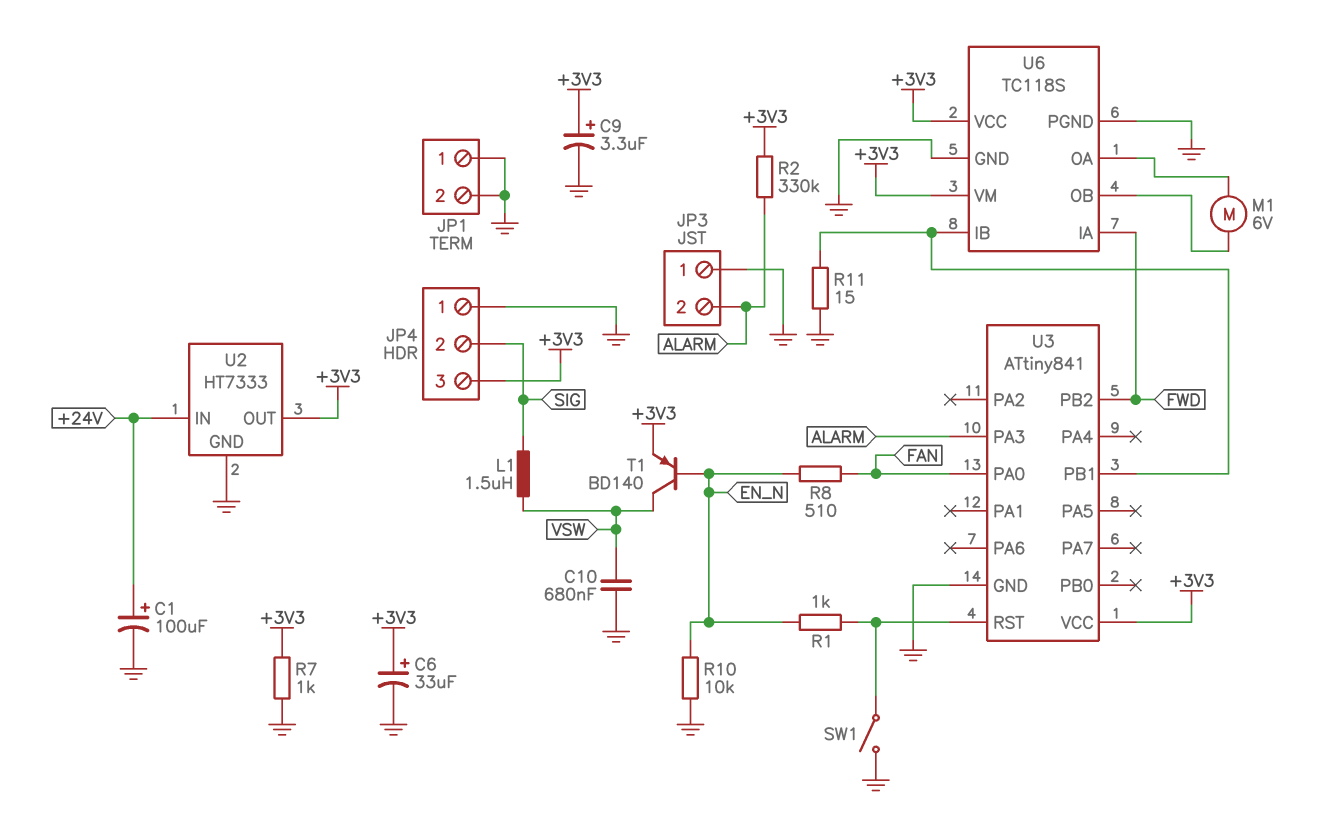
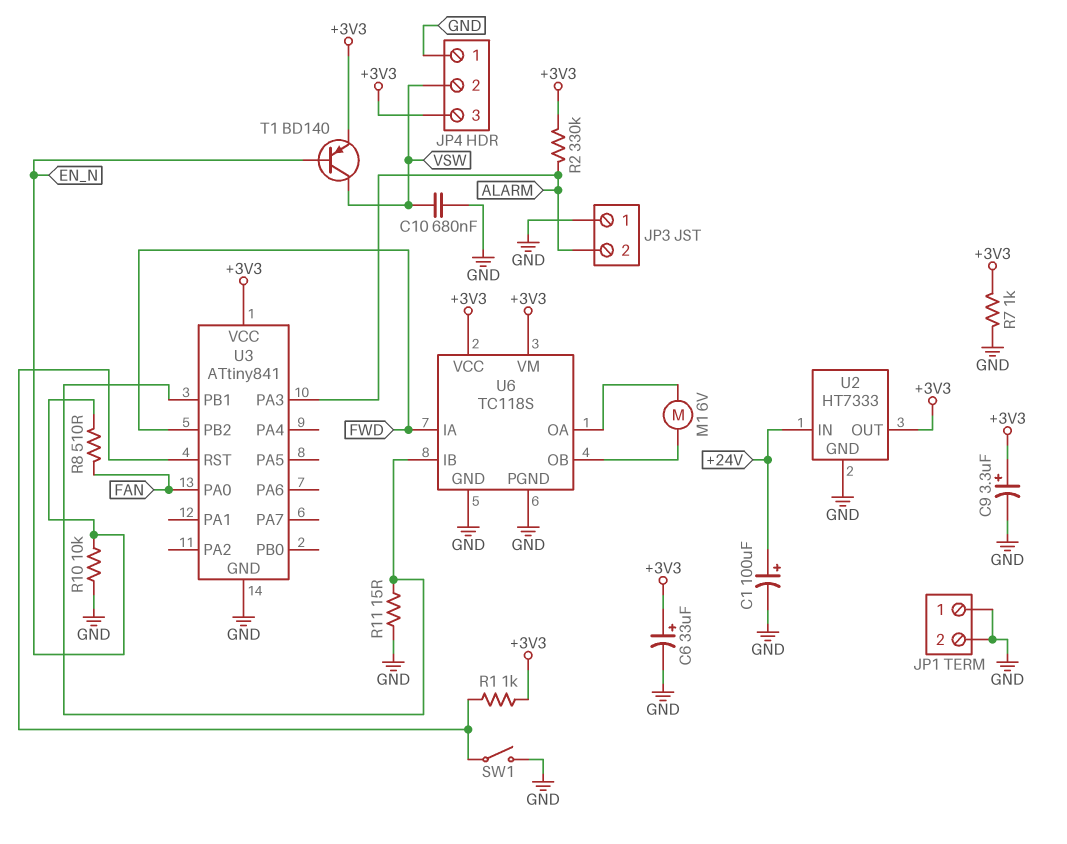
JP4 pin 2: SIG -> VSW
L1: 1.5uH (SIG, VSW) -> none
R1: 1k (EN_N, U3/RST) -> 1k (+3V3, U3/RST)

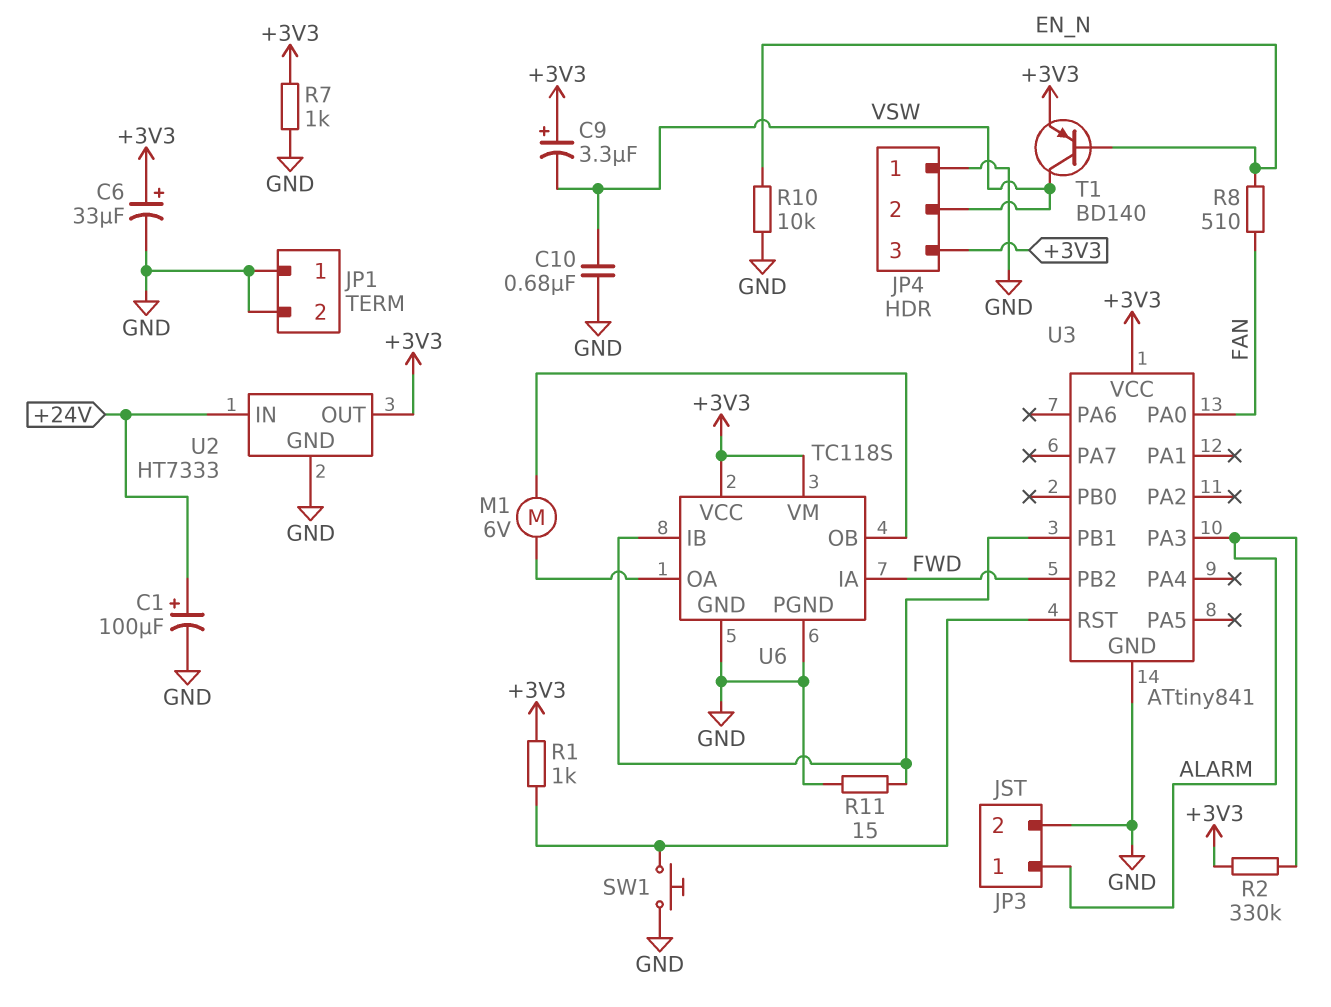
C9: 3.3uF (plus +3V3, minus GND) -> 3.3uF (plus +3V3, minus VSW)
JP3 pin 1: GND -> ALARM
JP3 pin 2: ALARM -> GND
SW1: switch (GND, U3/RST) -> button (GND, U3/RST)

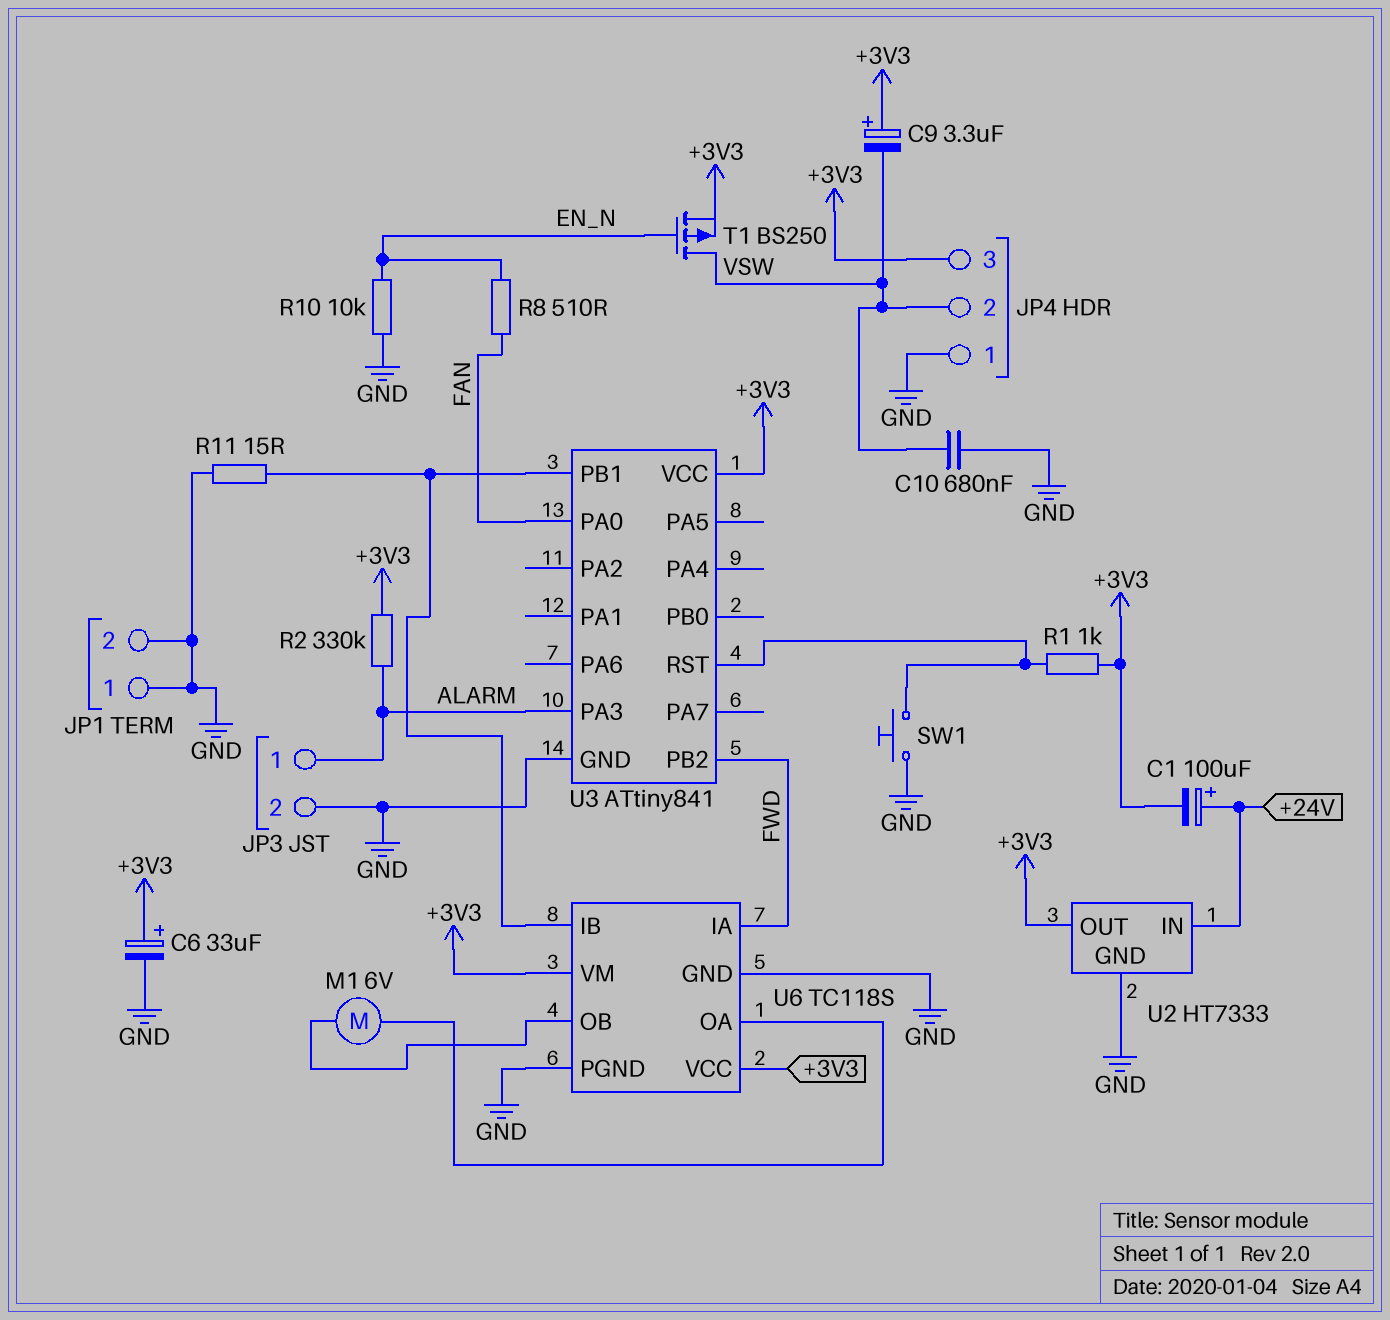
C1: 100uF (plus +24V, minus GND) -> 100uF (plus +24V, minus +3V3)
R7: 1k (+3V3, GND) -> none
T1: PNP BD140 (B EN_N, C VSW, E +3V3) -> PMOS BS250 (G EN_N, D VSW, S +3V3)

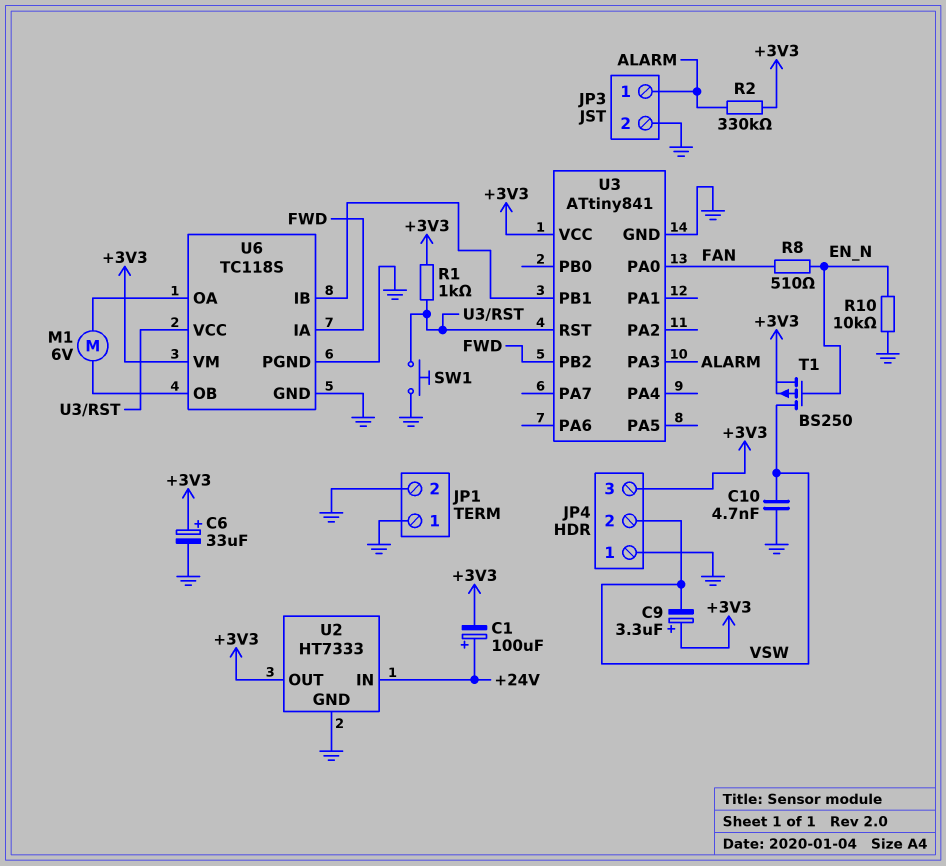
C10: 680nF (GND, VSW) -> 4.7nF (GND, VSW)
R11: 15 (GND, U3/PB1) -> none
U6 pin VCC: +3V3 -> U3/RST

